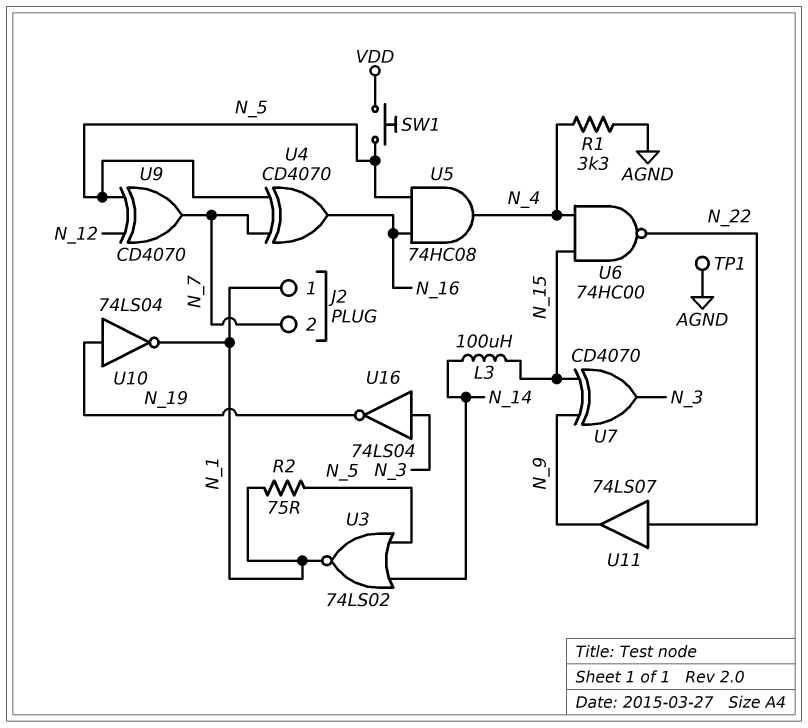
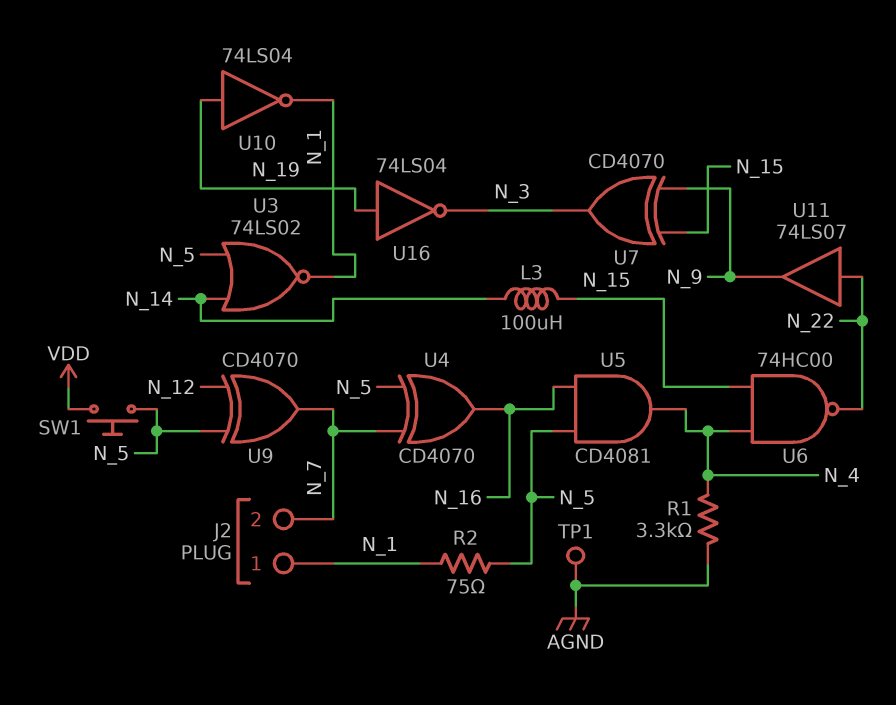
U5: AND 74HC08 (in N_5, in N_16, out N_4) -> AND CD4081 (in N_5, in N_16, out N_4)
U16: NOT 74LS04 (in N_3, out N_19) -> NOT 74LS04 (in N_19, out N_3)

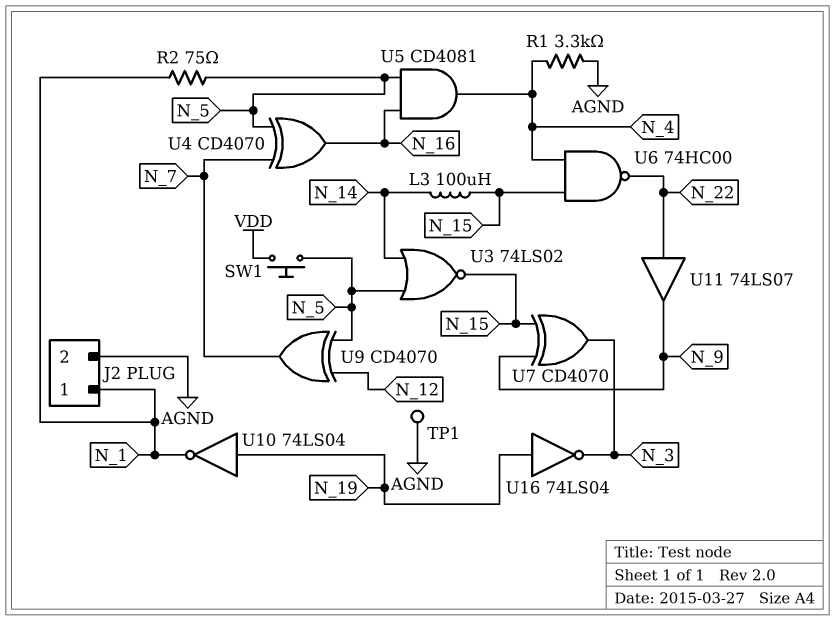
J2 pin 2: N_7 -> AGND
U3: NOR 74LS02 (in N_5, in N_14, out N_1) -> NOR 74LS02 (in N_5, in N_14, out N_15)

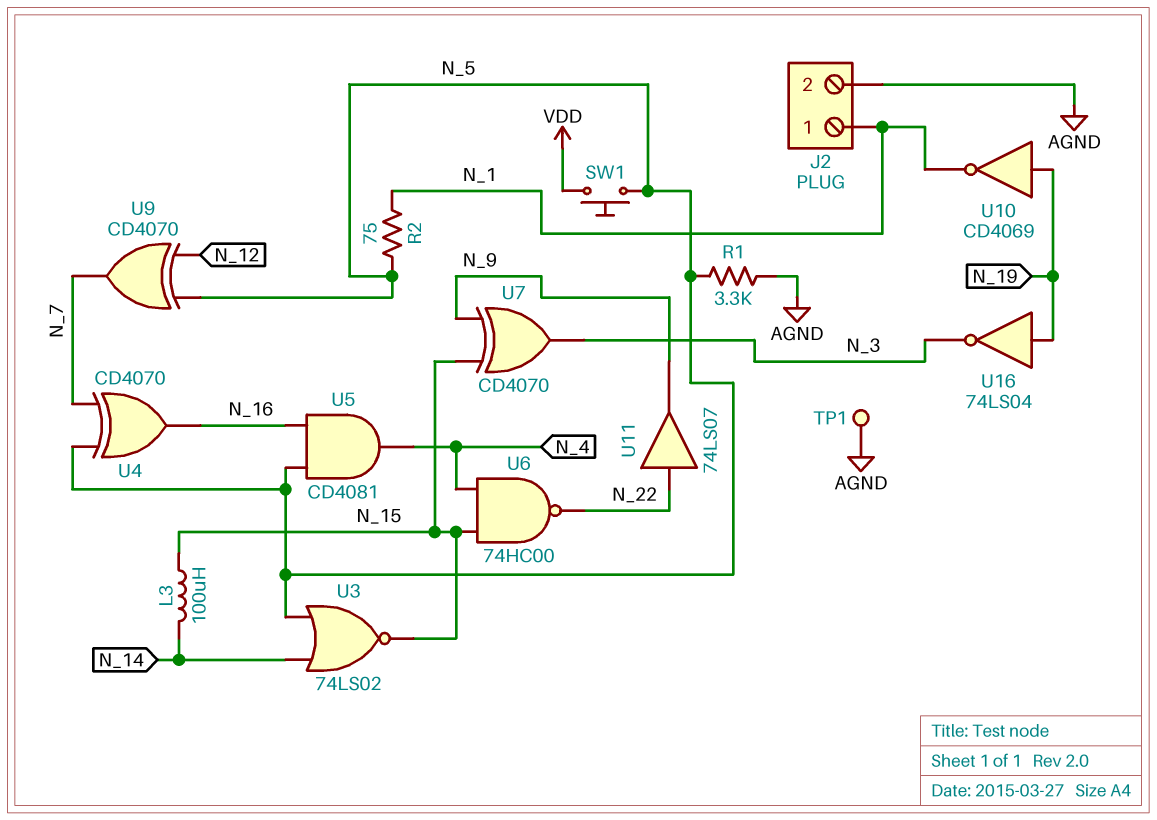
R1: 3.3k (AGND, N_4) -> 3.3k (AGND, N_5)
U10: NOT 74LS04 (in N_19, out N_1) -> NOT CD4069 (in N_19, out N_1)

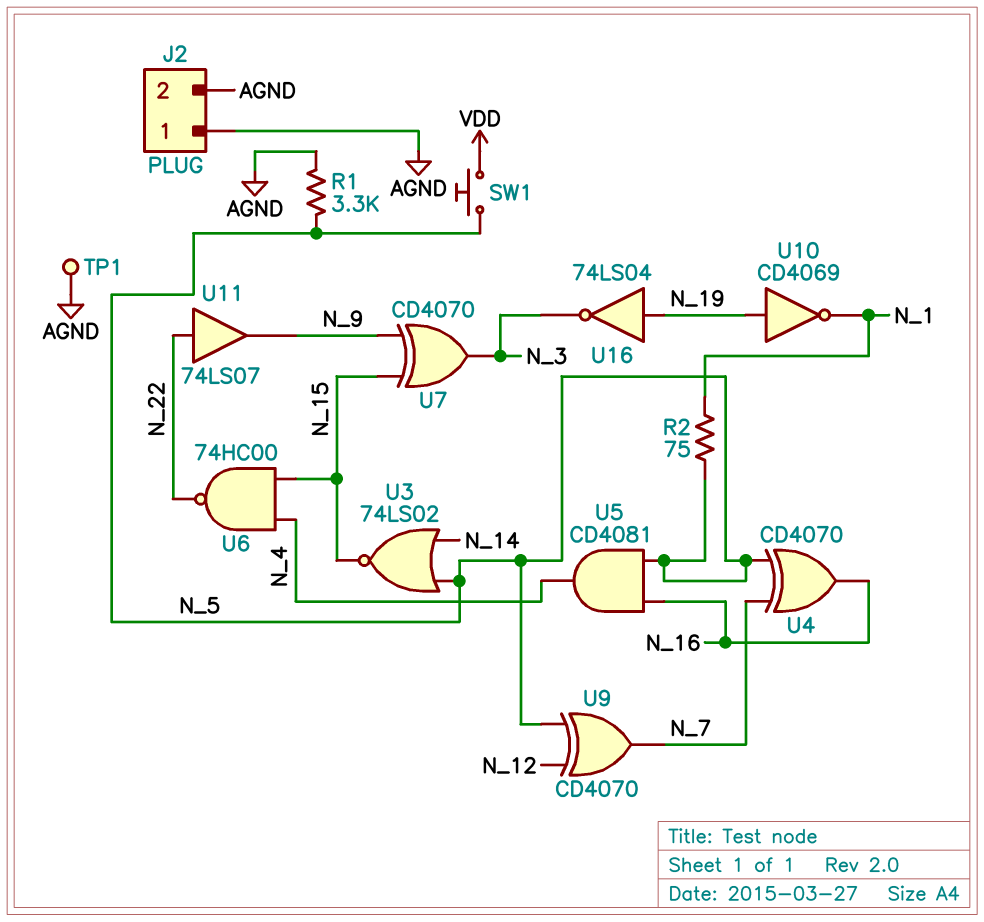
J2 pin 1: N_1 -> AGND
L3: 100uH (N_14, N_15) -> none

